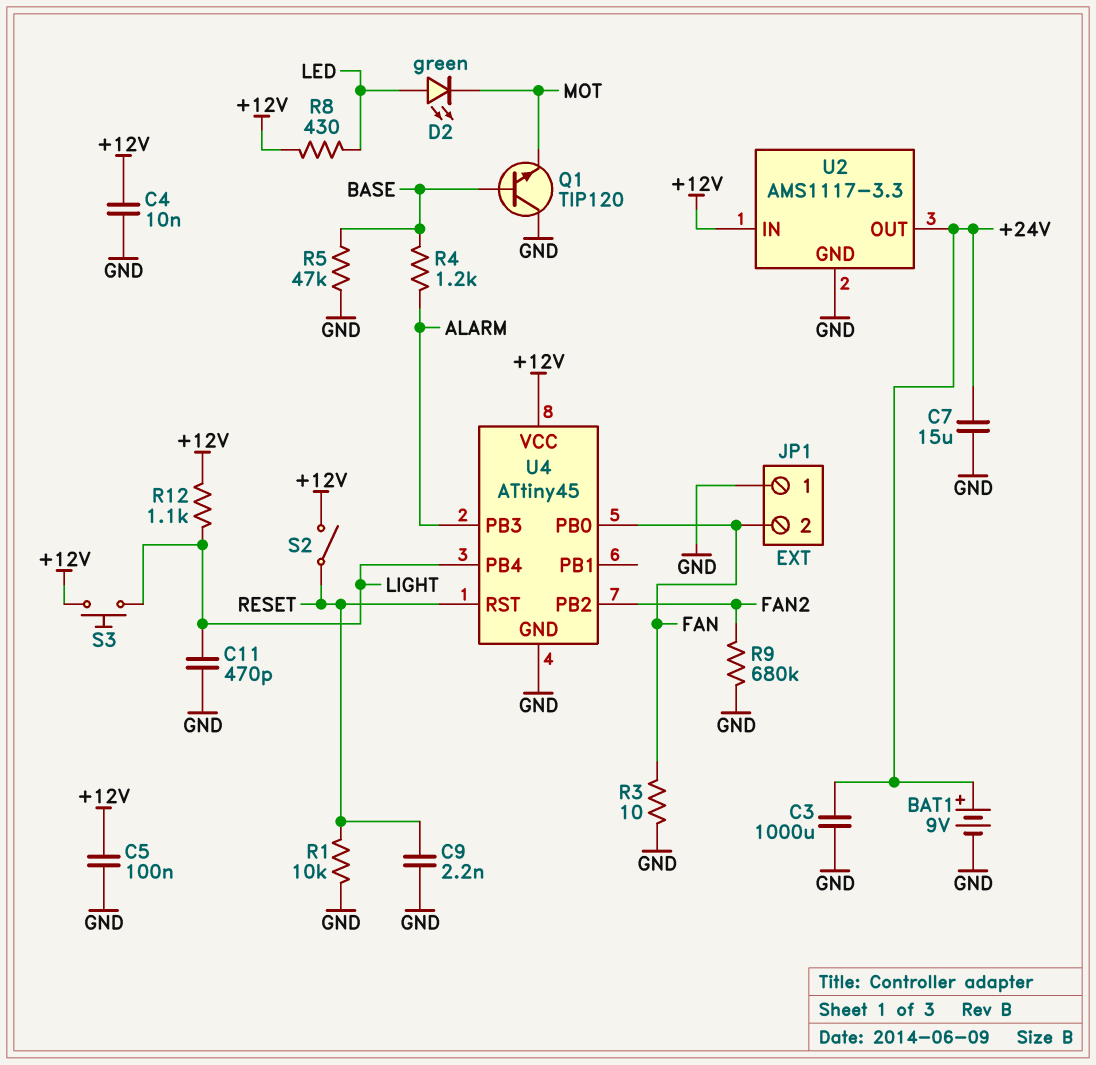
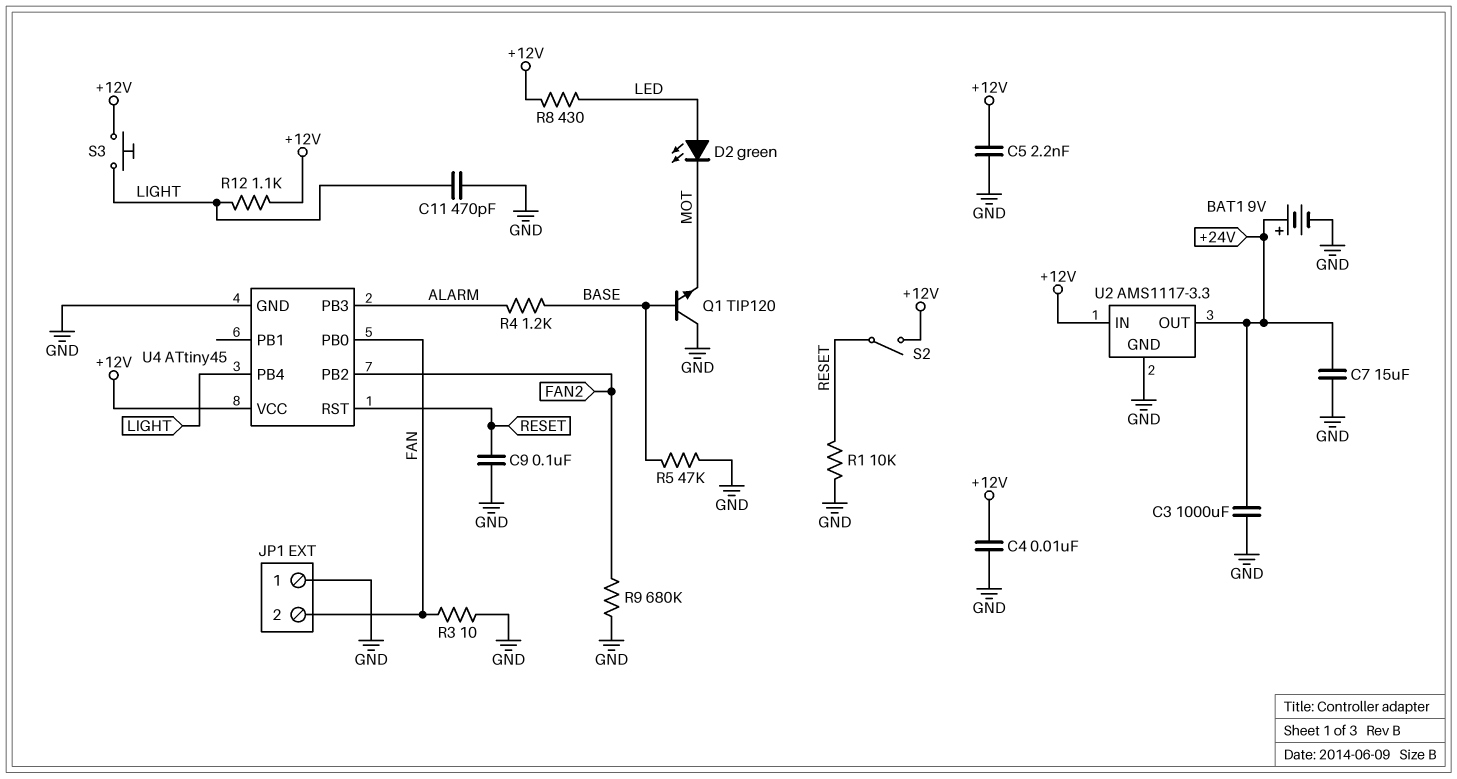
C5: 100nF (+12V, GND) -> 2.2nF (+12V, GND)
C9: 2.2nF (GND, RESET) -> 100nF (GND, RESET)

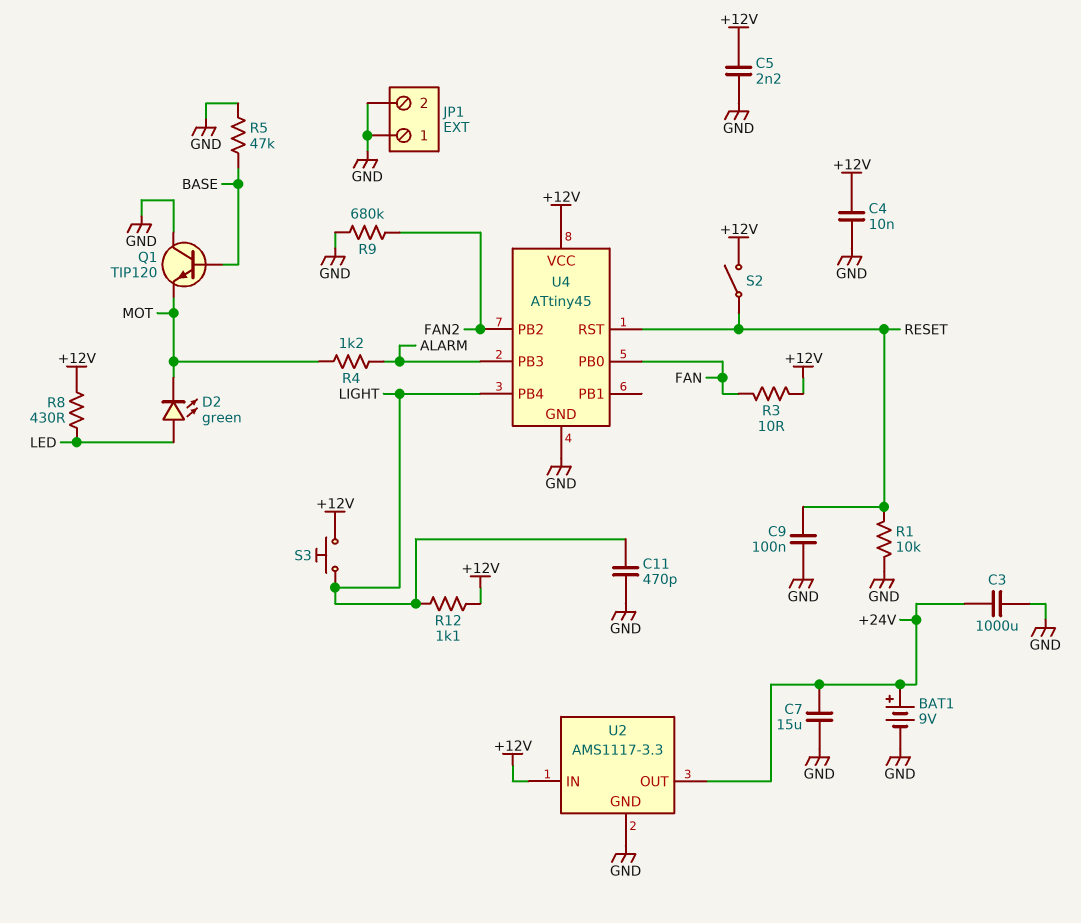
JP1 pin 2: FAN -> GND
R3: 10 (FAN, GND) -> 10 (+12V, FAN)
R4: 1.2k (ALARM, BASE) -> 1.2k (ALARM, MOT)

